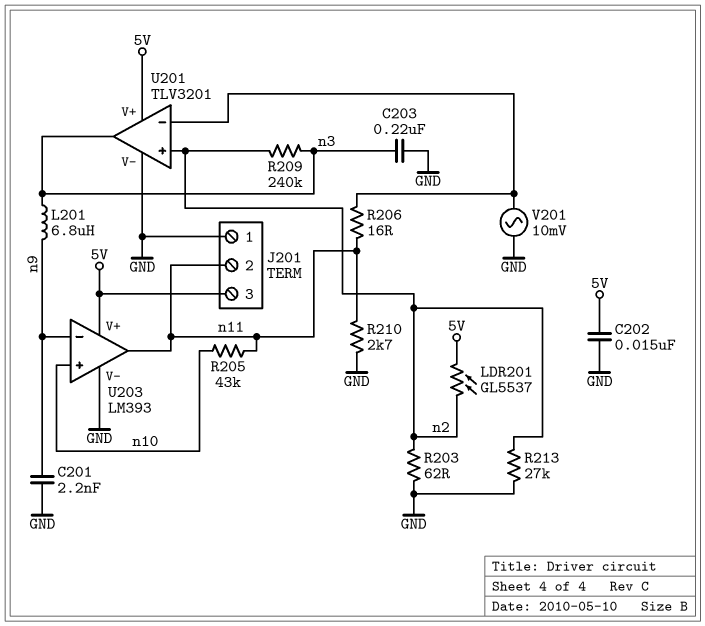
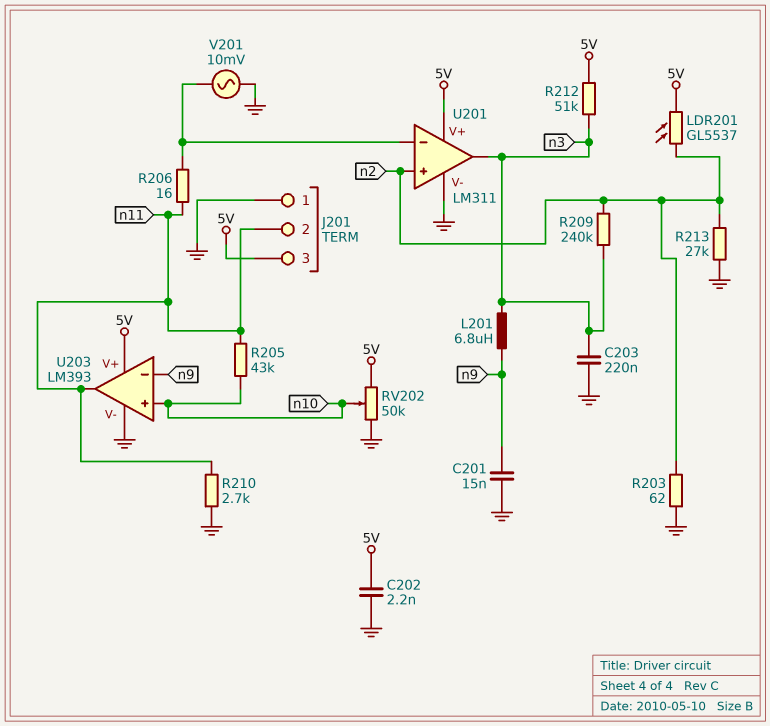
C201: 2.2nF (GND, n9) -> 15nF (GND, n9)
C202: 15nF (5V, GND) -> 2.2nF (5V, GND)
R212: none -> 51k (5V, n3)
RV202: none -> 50k (5V, GND, wiper n10)
U201: TLV3201 -> LM311

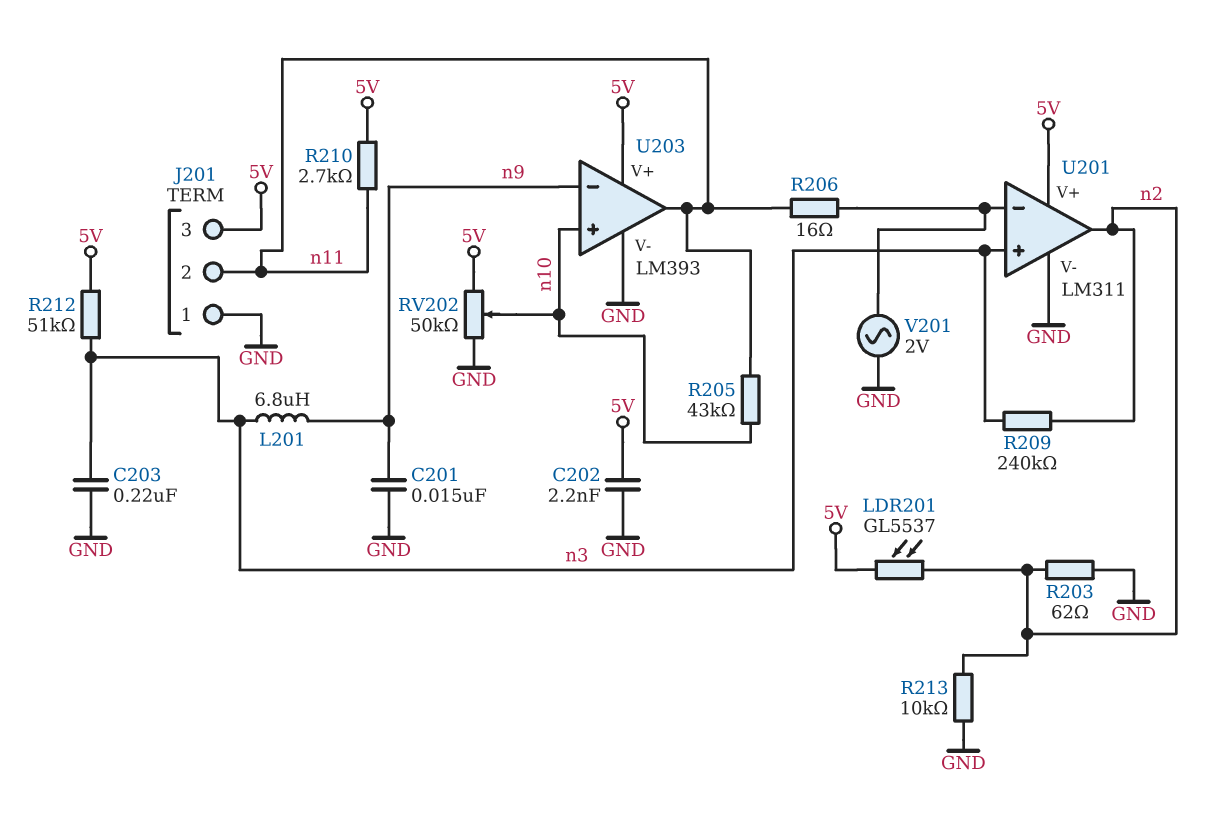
R210: 2.7k (GND, n11) -> 2.7k (5V, n11)
R213: 27k (GND, n2) -> 10k (GND, n2)
U201 pin in+: n2 -> n3
U201 pin out: n3 -> n2
V201: AC 10mV (GND, U201/in-) -> AC 2V (GND, U201/in-)

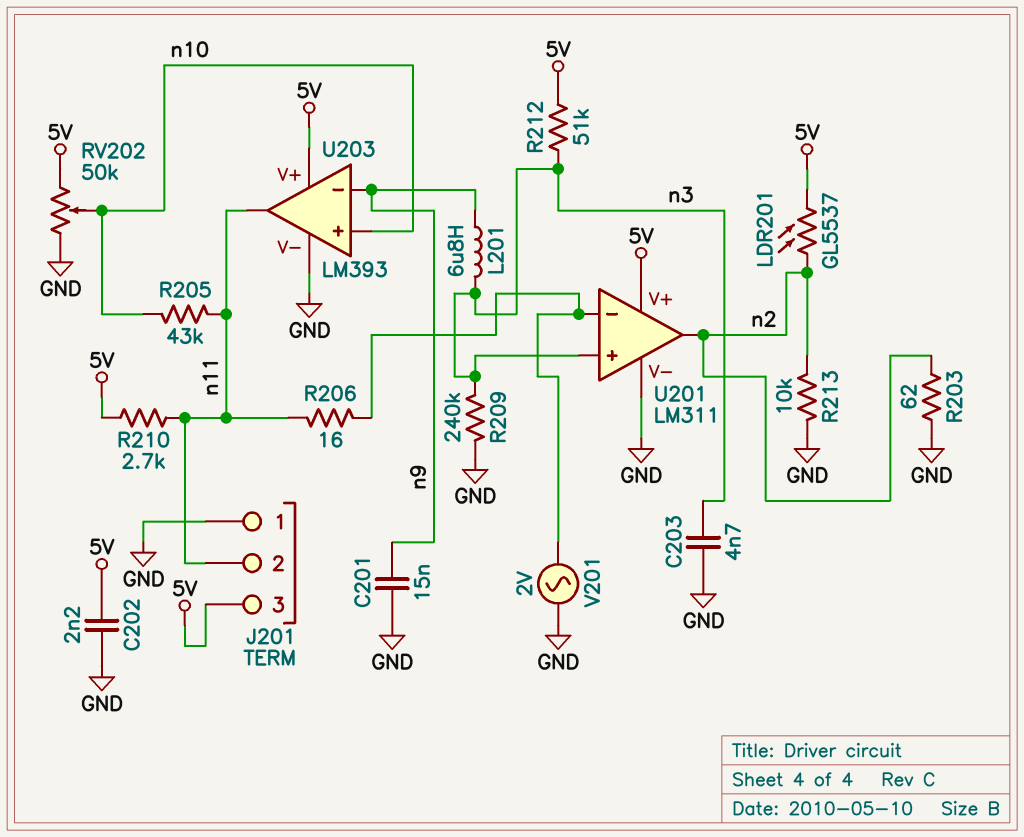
C203: 220nF (GND, n3) -> 4.7nF (GND, n3)
R209: 240k (n2, n3) -> 240k (GND, n3)

